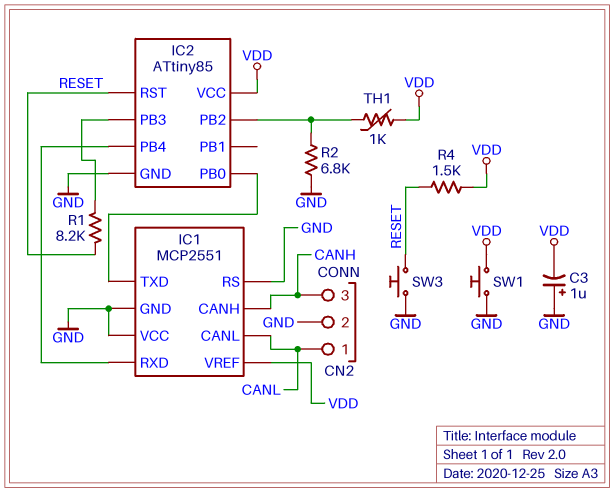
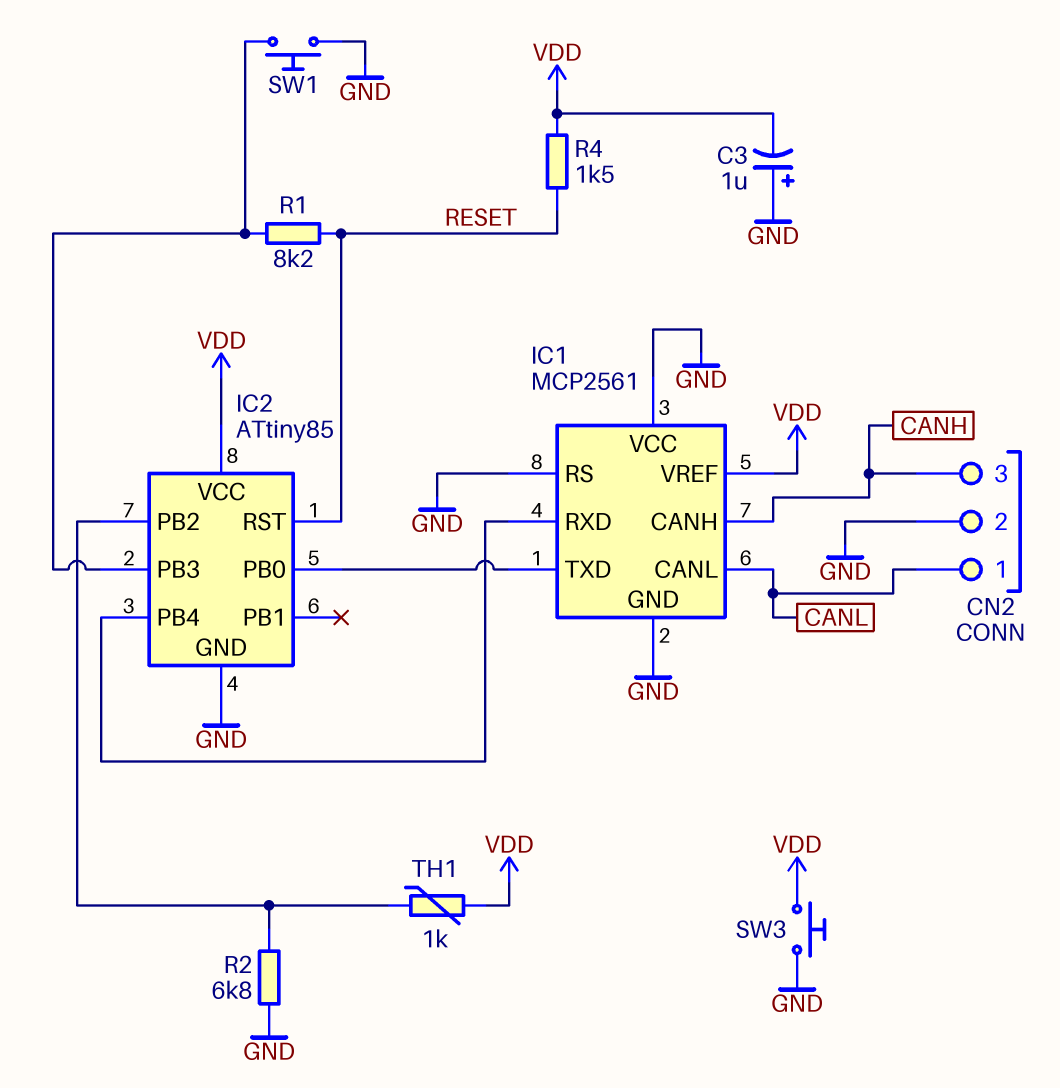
IC1: MCP2551 -> MCP2561
SW1: button (GND, VDD) -> button (GND, IC2/PB3)
SW3: button (GND, RESET) -> button (GND, VDD)

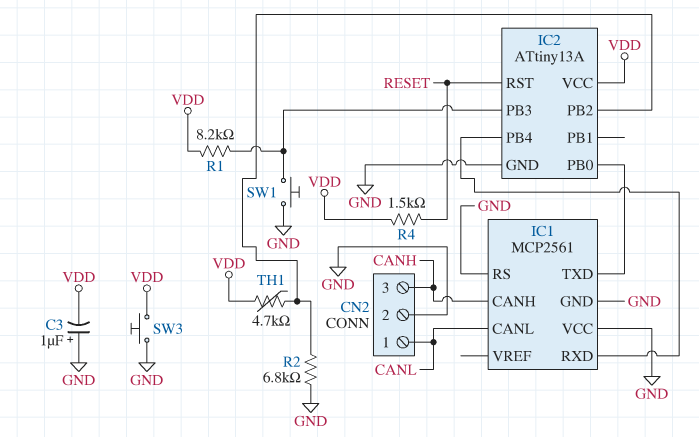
IC1 pin VREF: VDD -> none
IC2: ATtiny85 -> ATtiny13A
R1: 8.2k (IC2/PB3, RESET) -> 8.2k (IC2/PB3, VDD)
TH1: 1k (IC2/PB2, VDD) -> 4.7k (IC2/PB2, VDD)

